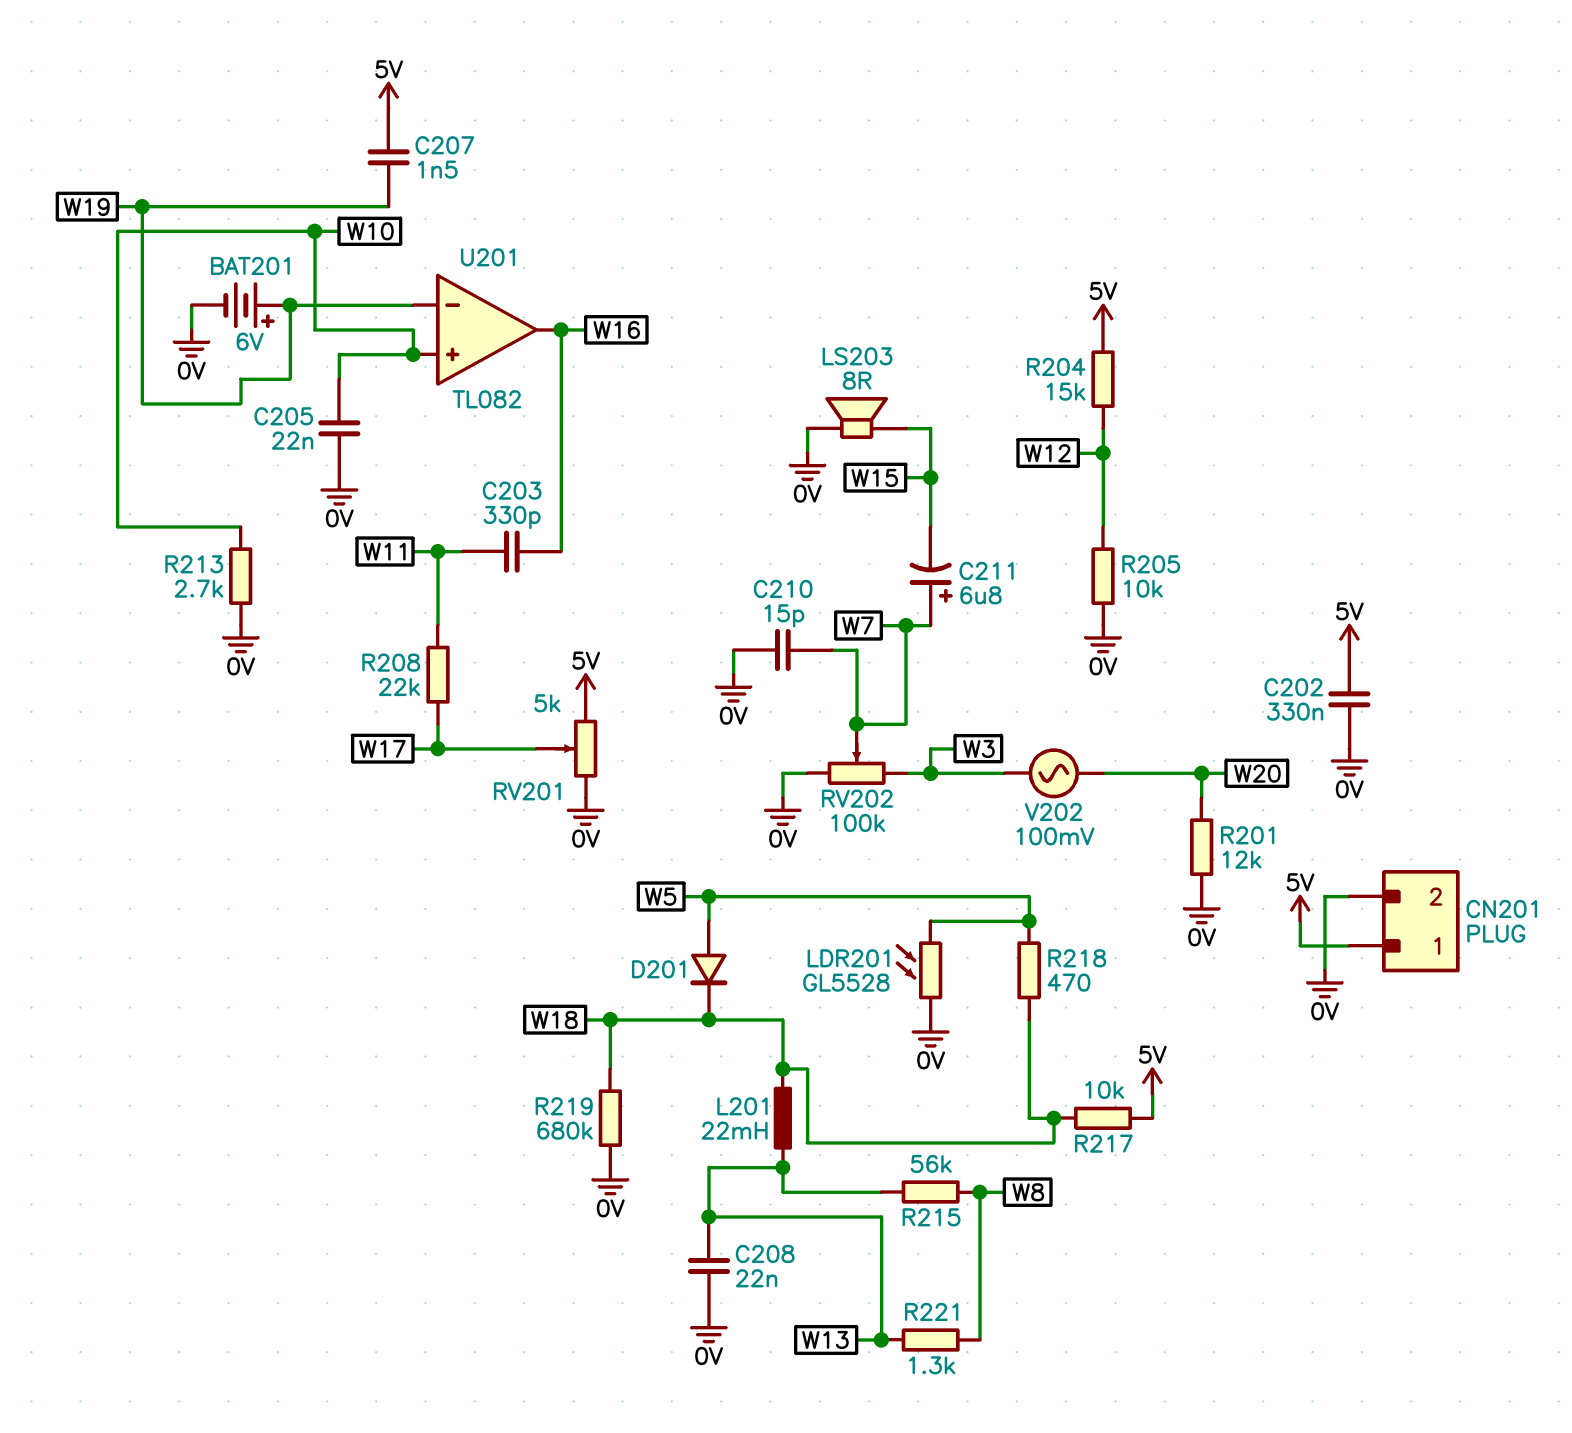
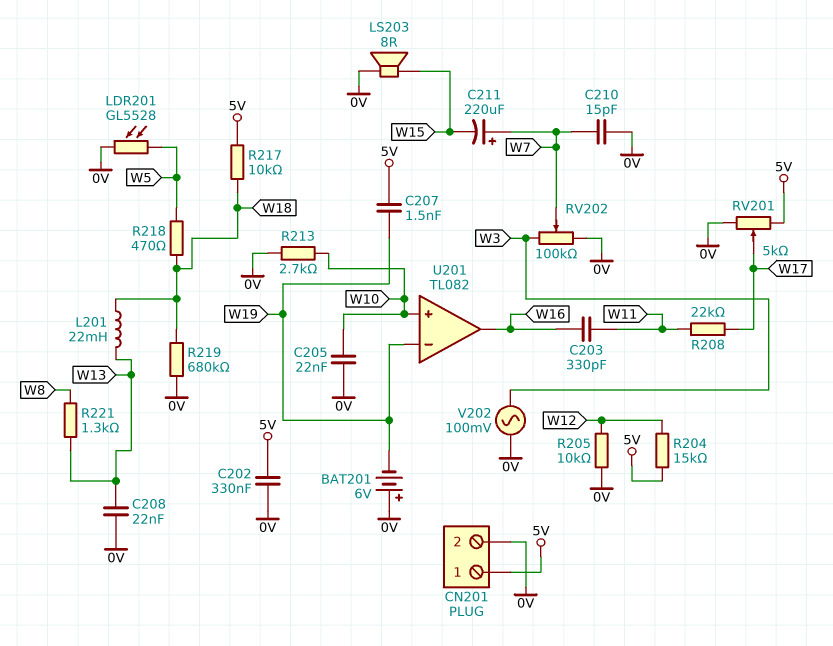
BAT201: 6V (plus W19, minus 0V) -> 6V (plus 0V, minus W19)
C211: 6.8uF (plus W7, minus W15) -> 220uF (plus W7, minus W15)
D201: diode (A W5, K W18) -> none
R201: 12k (0V, W20) -> none
R215: 56k (W8, W13) -> none
V202: AC 100mV (W3, W20) -> AC 100mV (0V, W3)

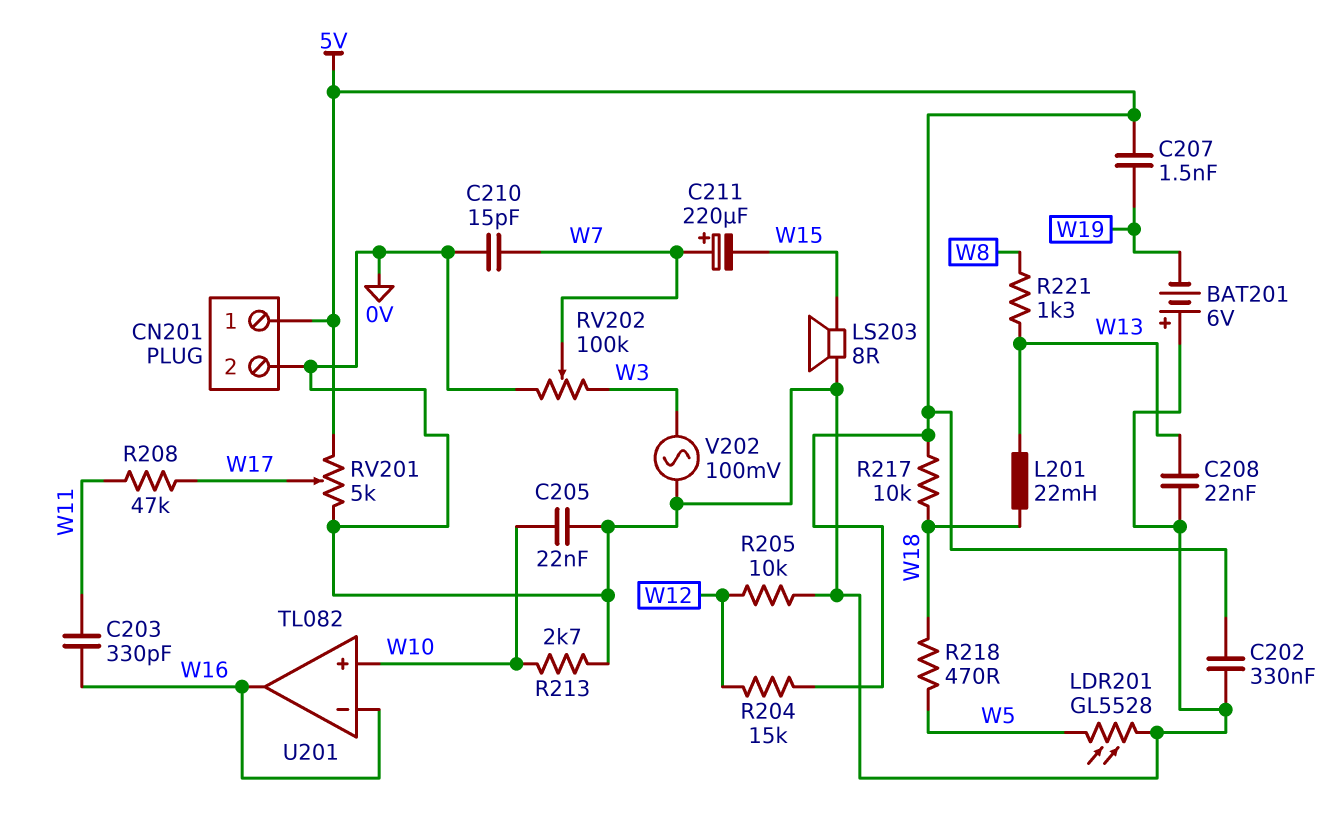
R208: 22k (W11, W17) -> 47k (W11, W17)
R219: 680k (0V, W18) -> none
U201 pin in-: W19 -> W16

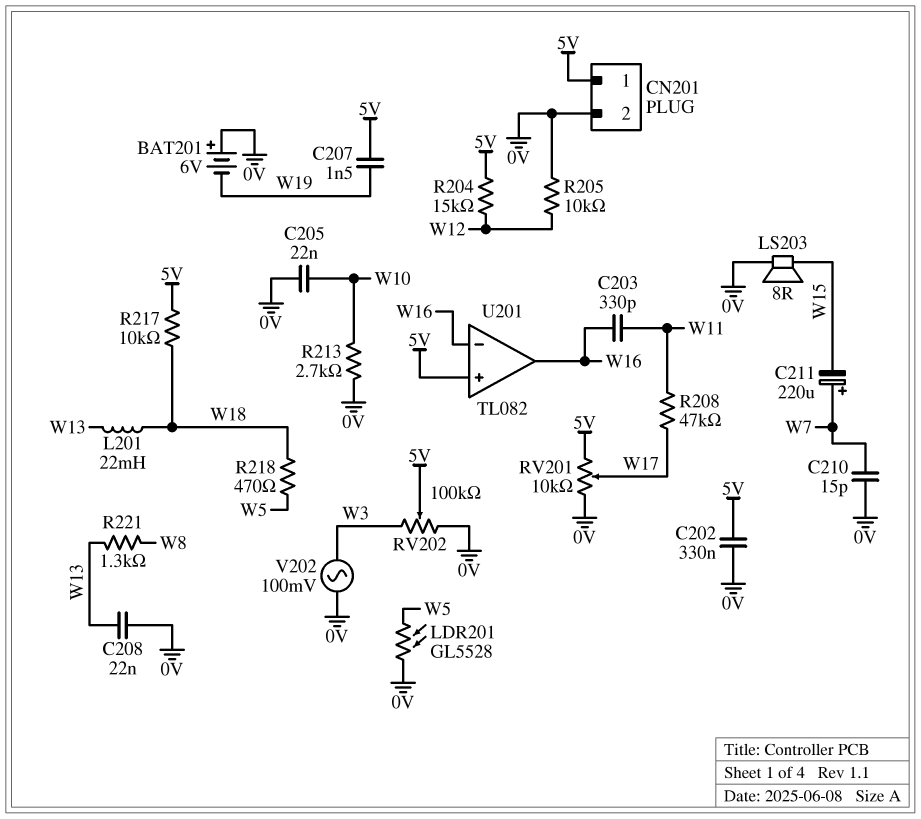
RV201: 5k (0V, 5V, wiper W17) -> 10k (0V, 5V, wiper W17)
RV202: 100k (0V, W3, wiper W7) -> 100k (0V, W3, wiper 5V)
U201 pin in+: W10 -> 5V

